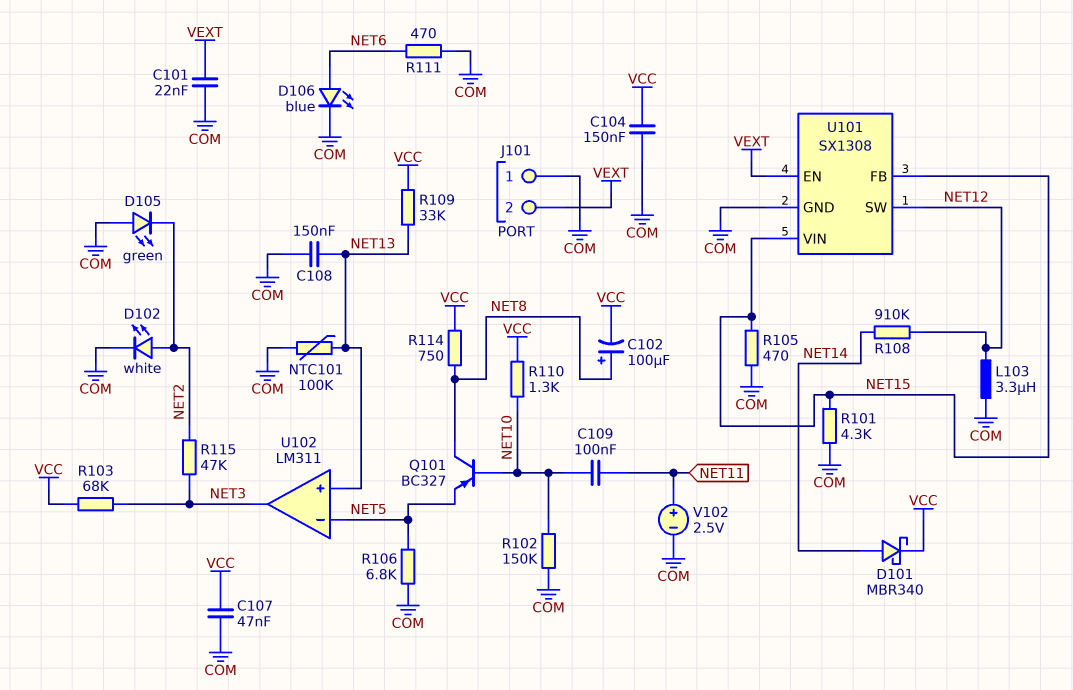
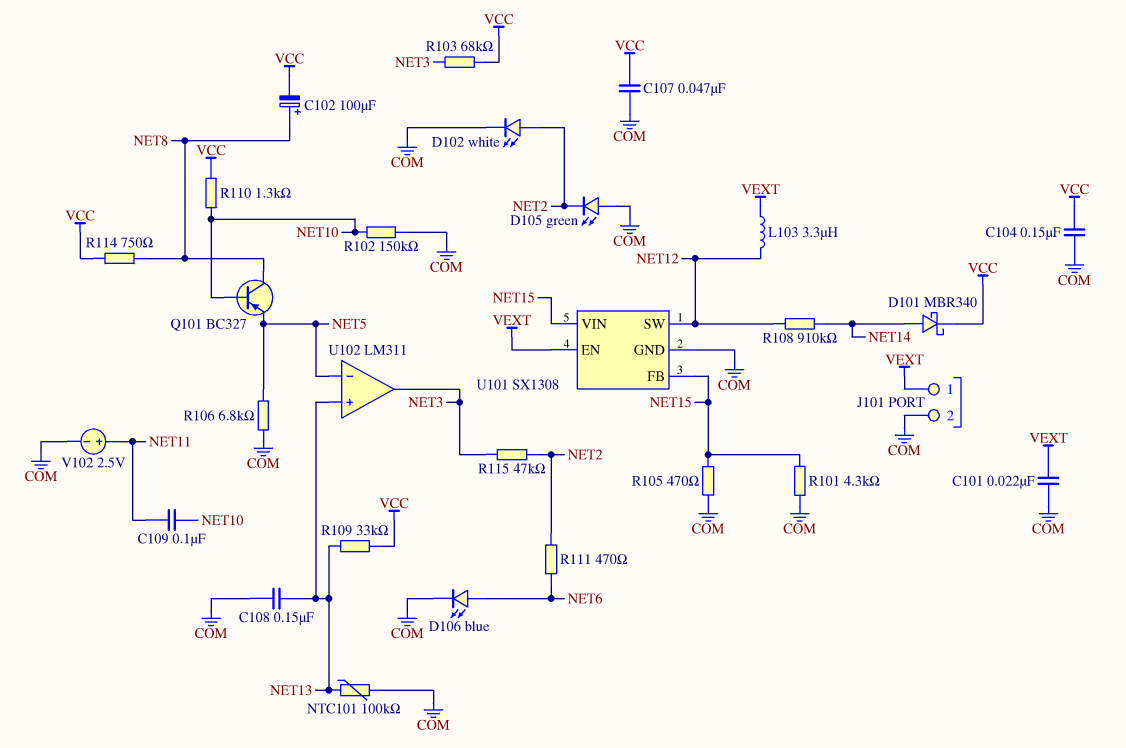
J101 pin 1: COM -> VEXT
J101 pin 2: VEXT -> COM
L103: 3.3uH (COM, NET12) -> 3.3uH (NET12, VEXT)
R111: 470 (COM, NET6) -> 470 (NET2, NET6)

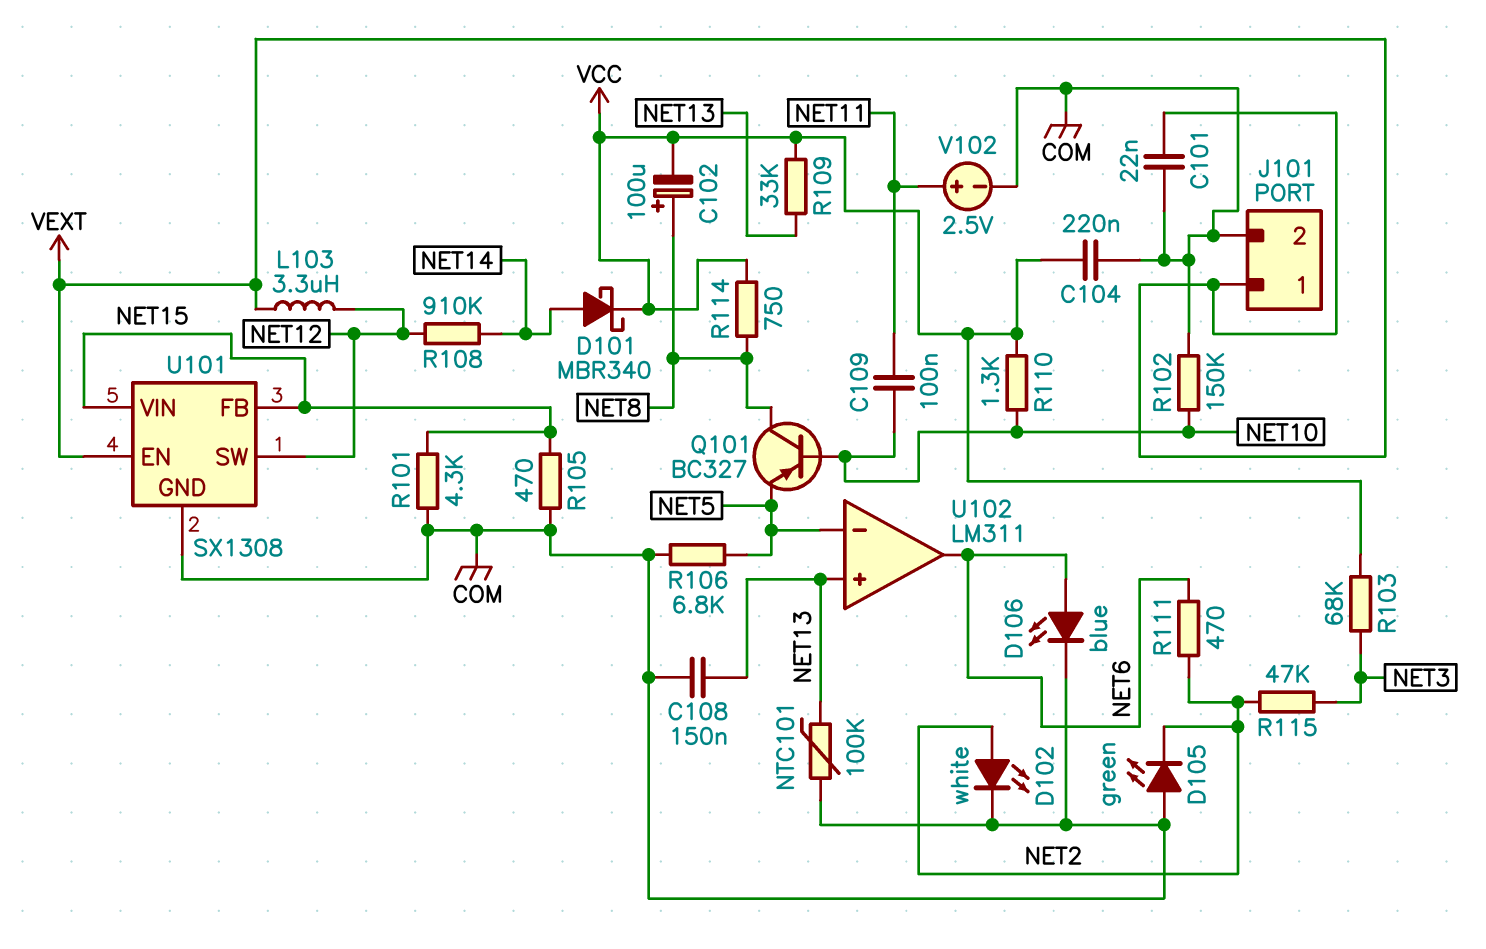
C104: 150nF (COM, VCC) -> 220nF (COM, VCC)
C107: 47nF (COM, VCC) -> none
U102 pin out: NET3 -> NET6

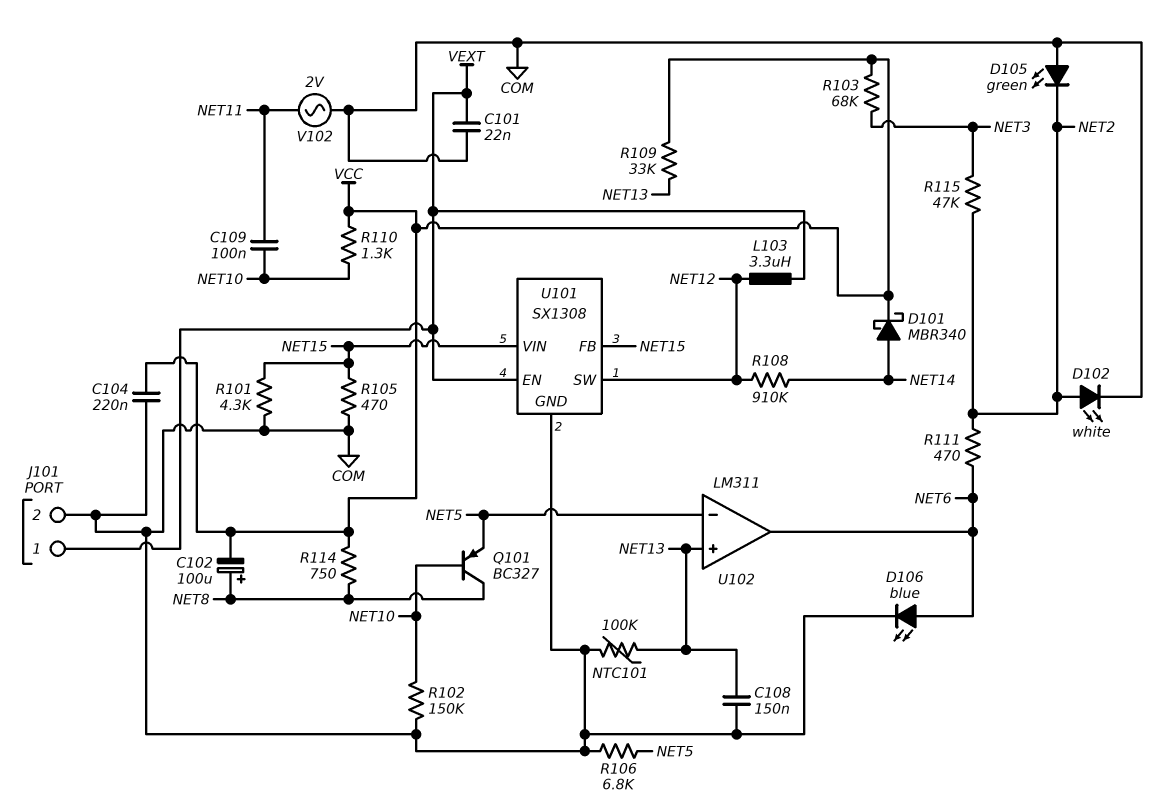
V102: 2.5V (plus NET11, minus COM) -> AC 2V (COM, NET11)

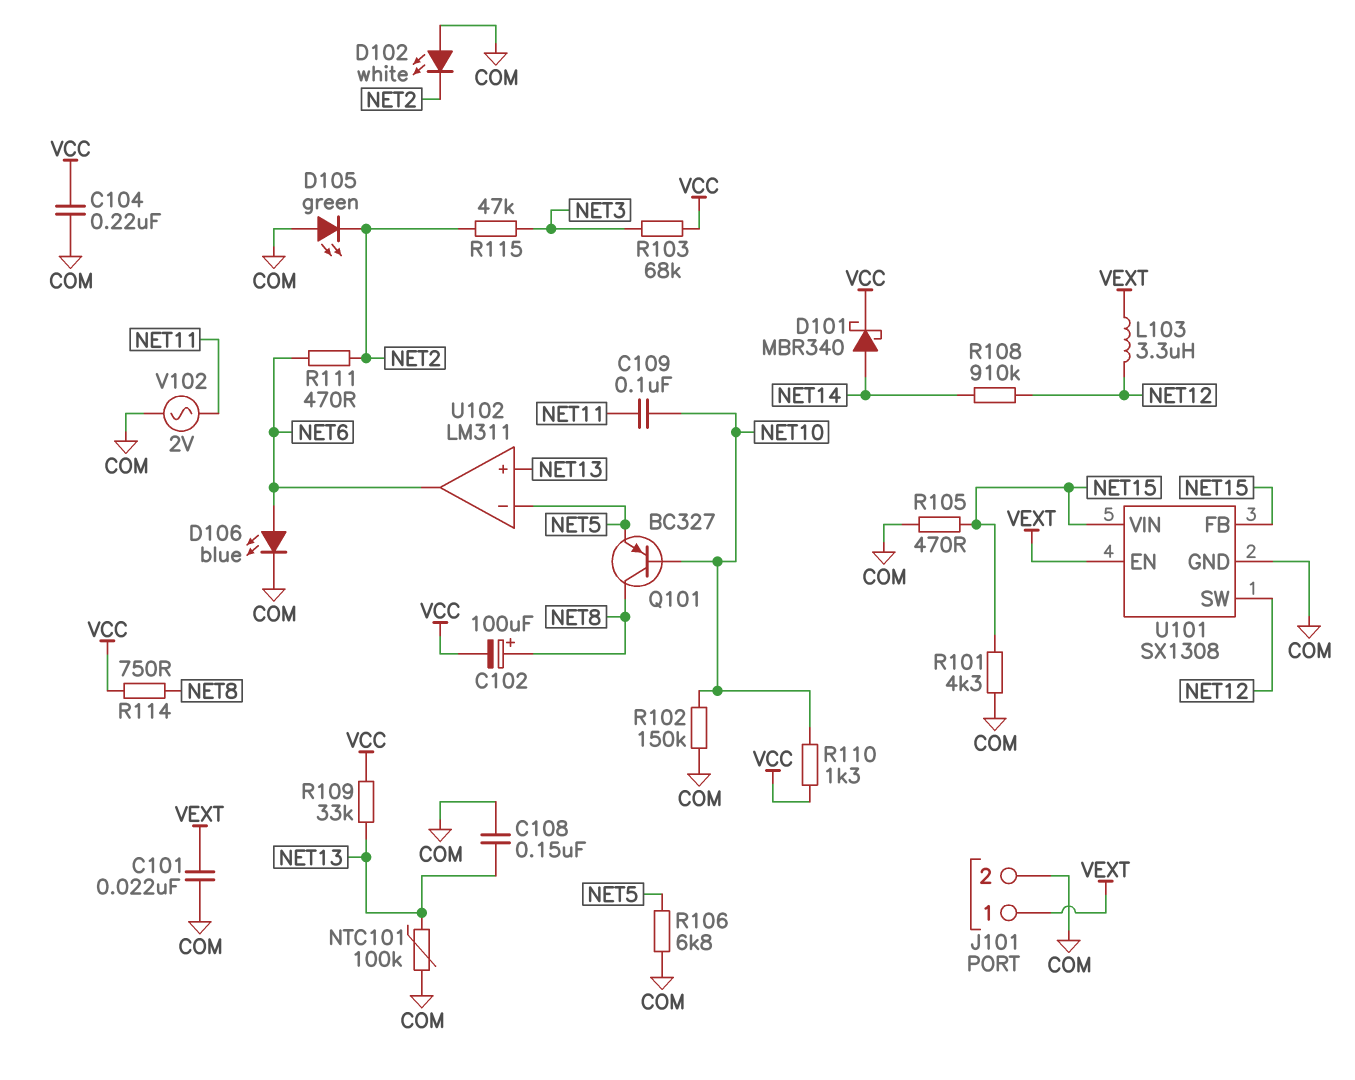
D102: LED white (A NET2, K COM) -> LED white (A COM, K NET2)

